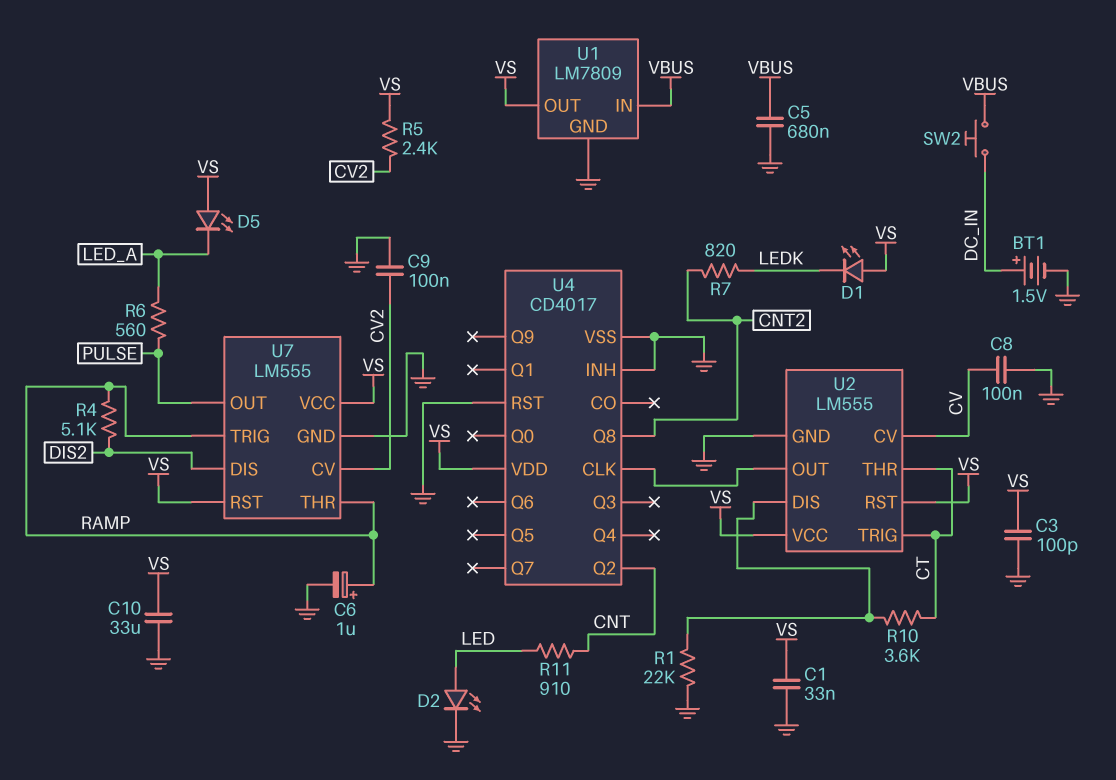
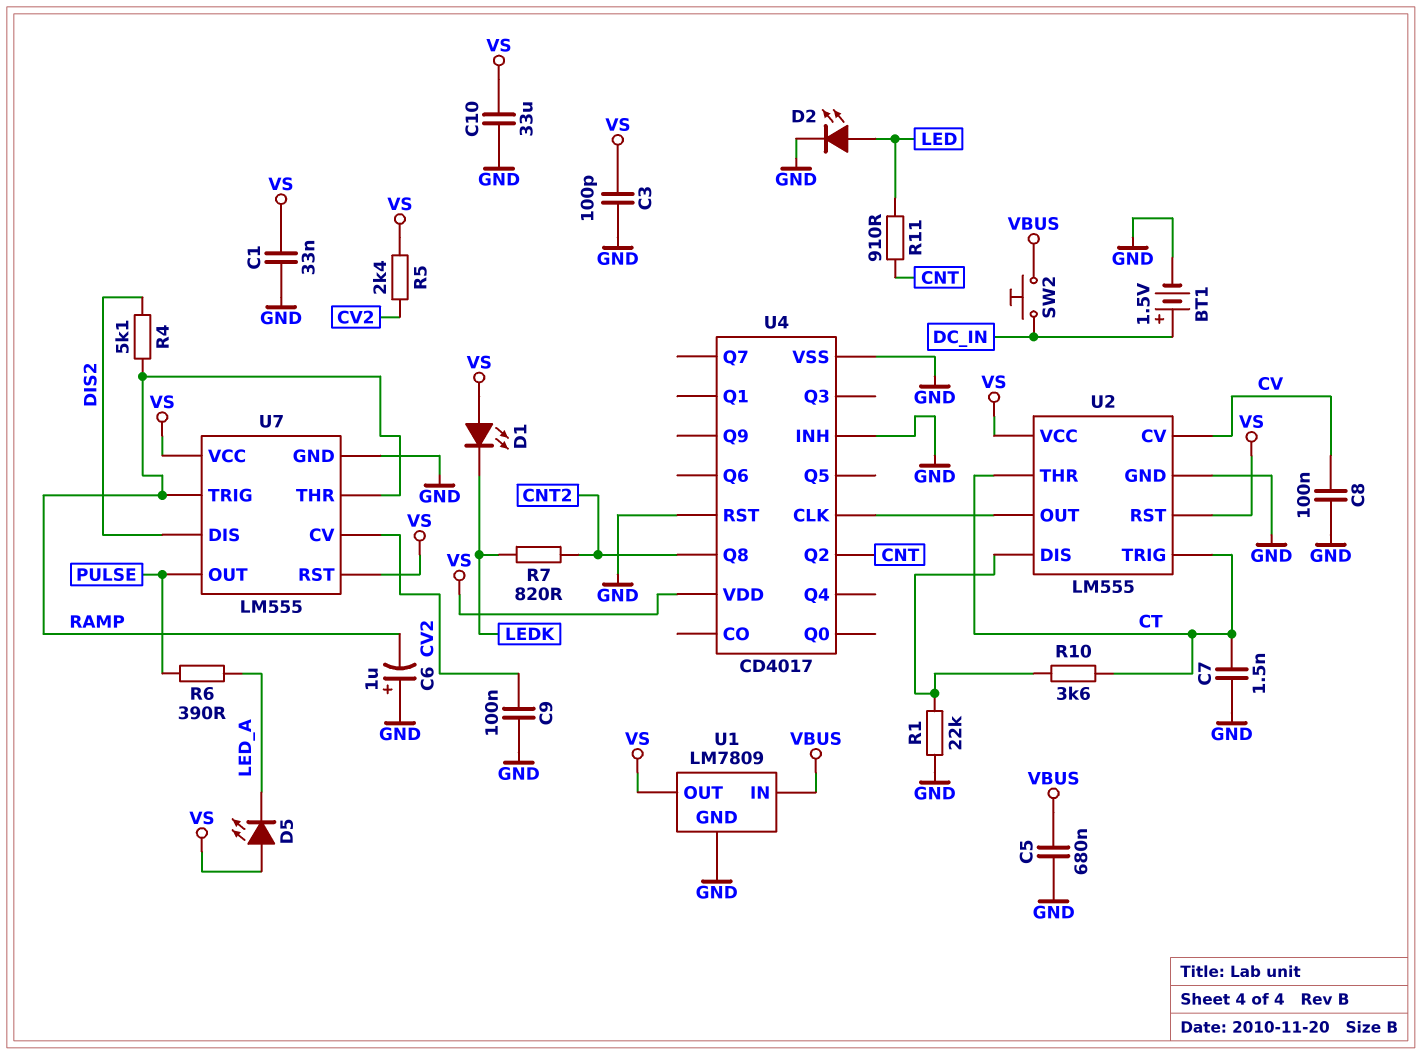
C6: 1uF (plus RAMP, minus GND) -> 1uF (plus GND, minus RAMP)
C7: none -> 1.5nF (CT, GND)
R6: 560 (LED_A, PULSE) -> 390 (LED_A, PULSE)

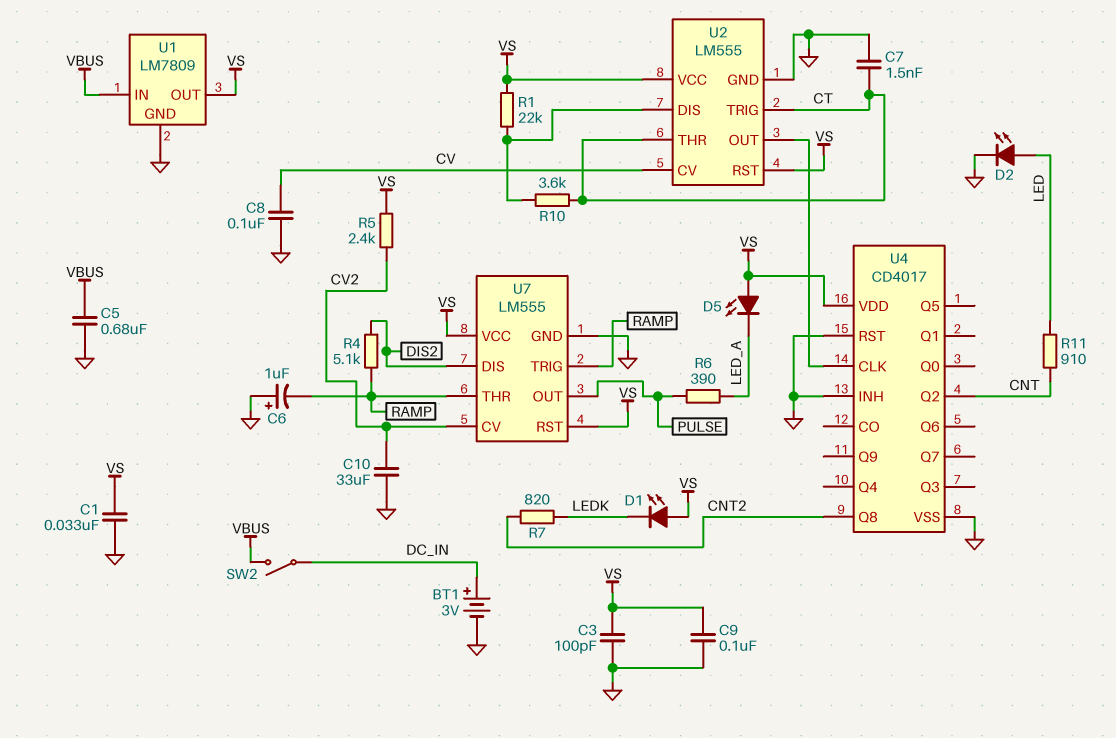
BT1: 1.5V (plus DC_IN, minus GND) -> 3V (plus DC_IN, minus GND)
C9: 100nF (CV2, GND) -> 100nF (GND, VS)
C10: 33uF (GND, VS) -> 33uF (CV2, GND)
R1: 22k (GND, U2/DIS) -> 22k (U2/DIS, VS)
SW2: button (DC_IN, VBUS) -> switch (DC_IN, VBUS)

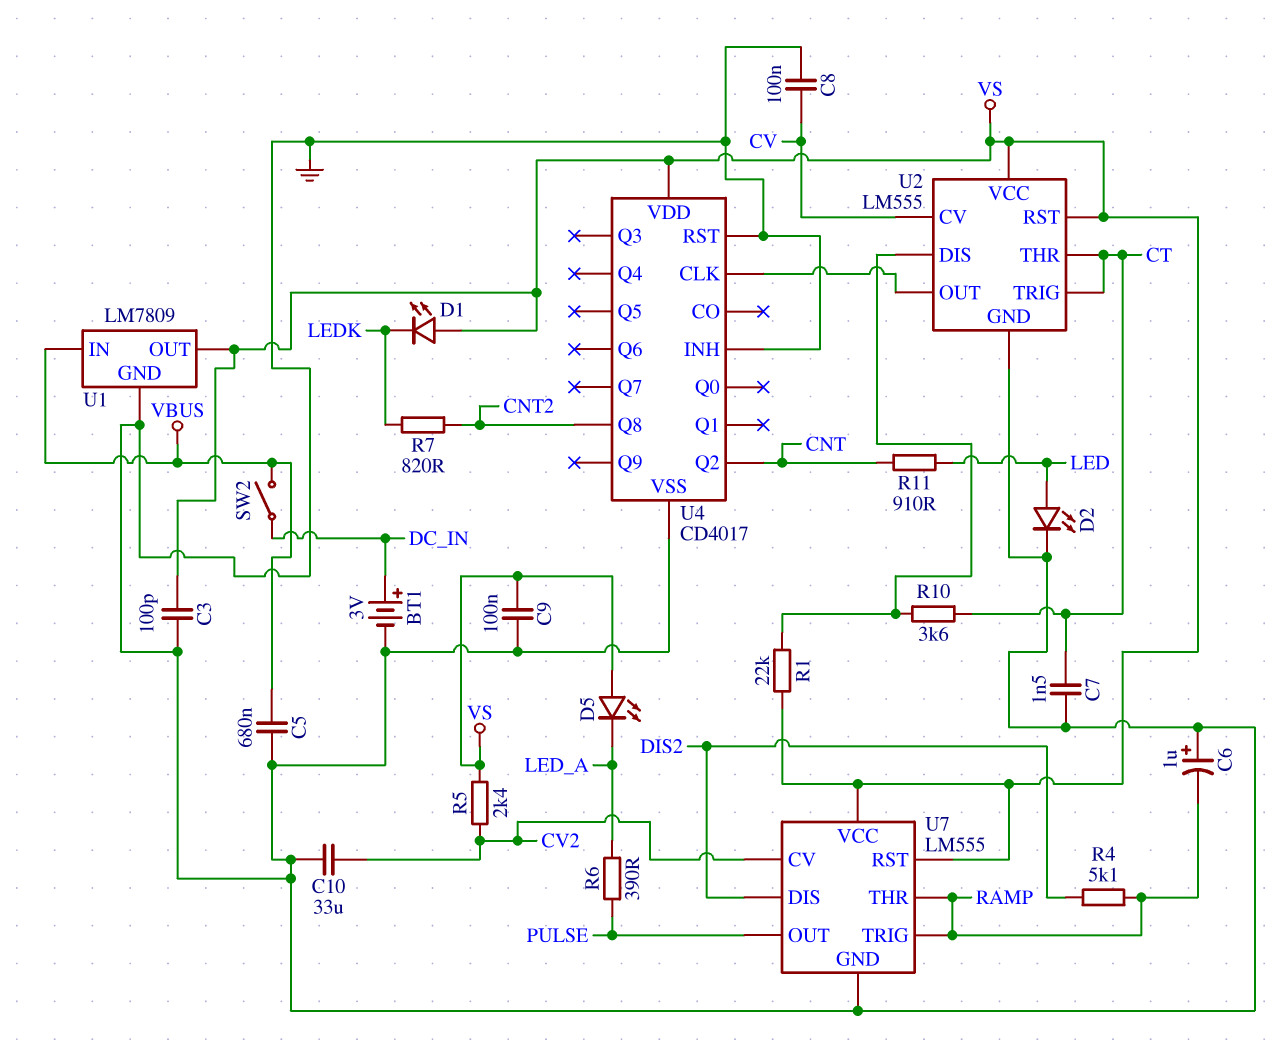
C1: 33nF (GND, VS) -> none

